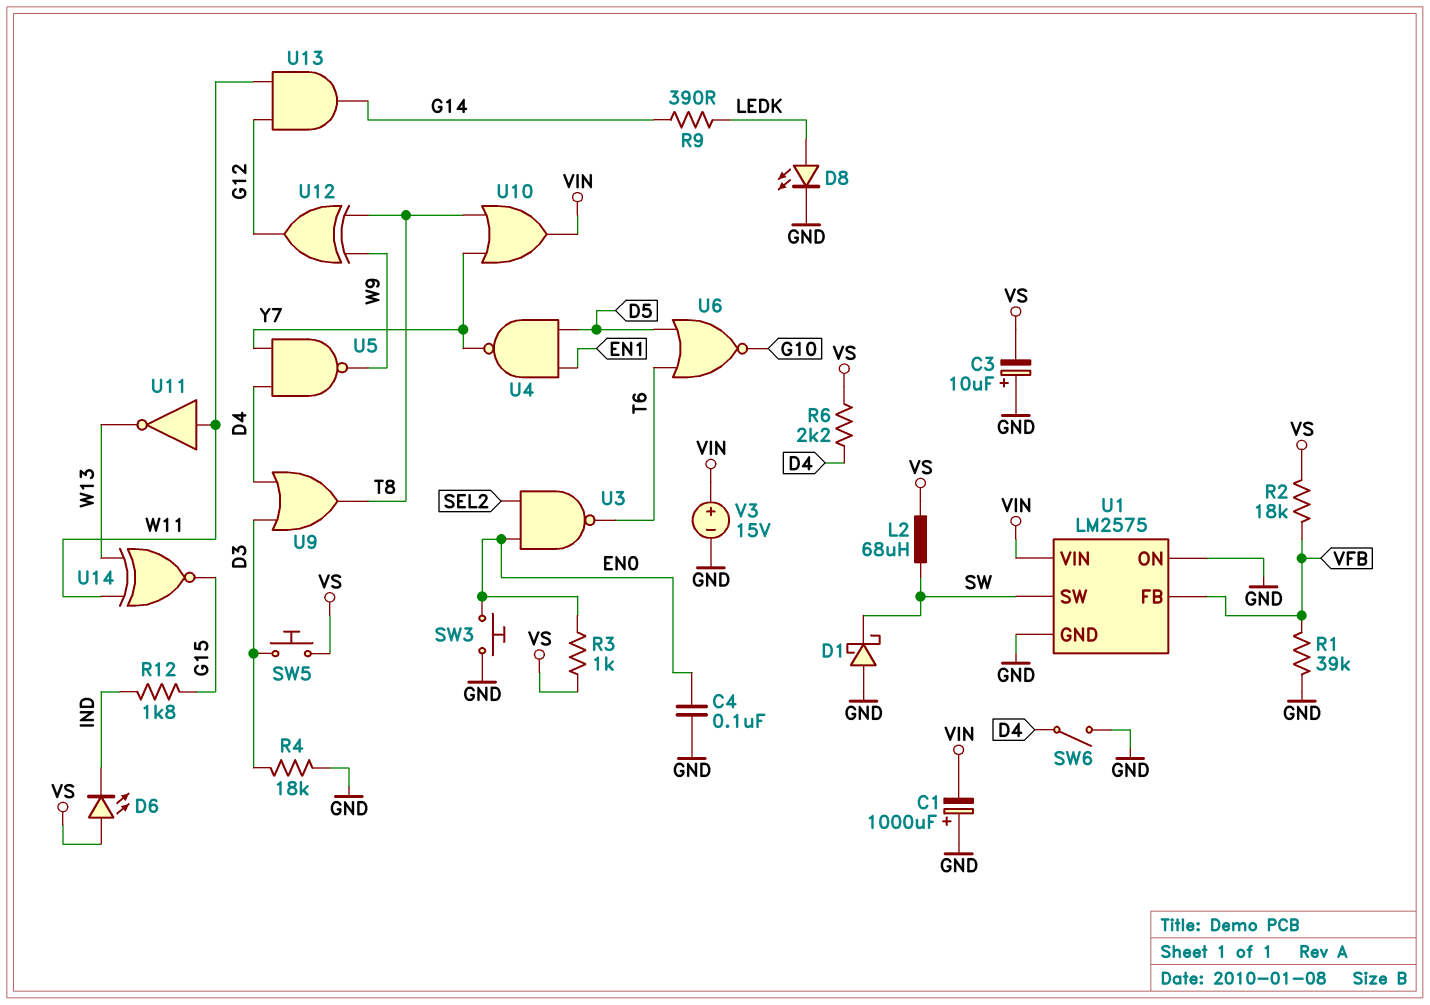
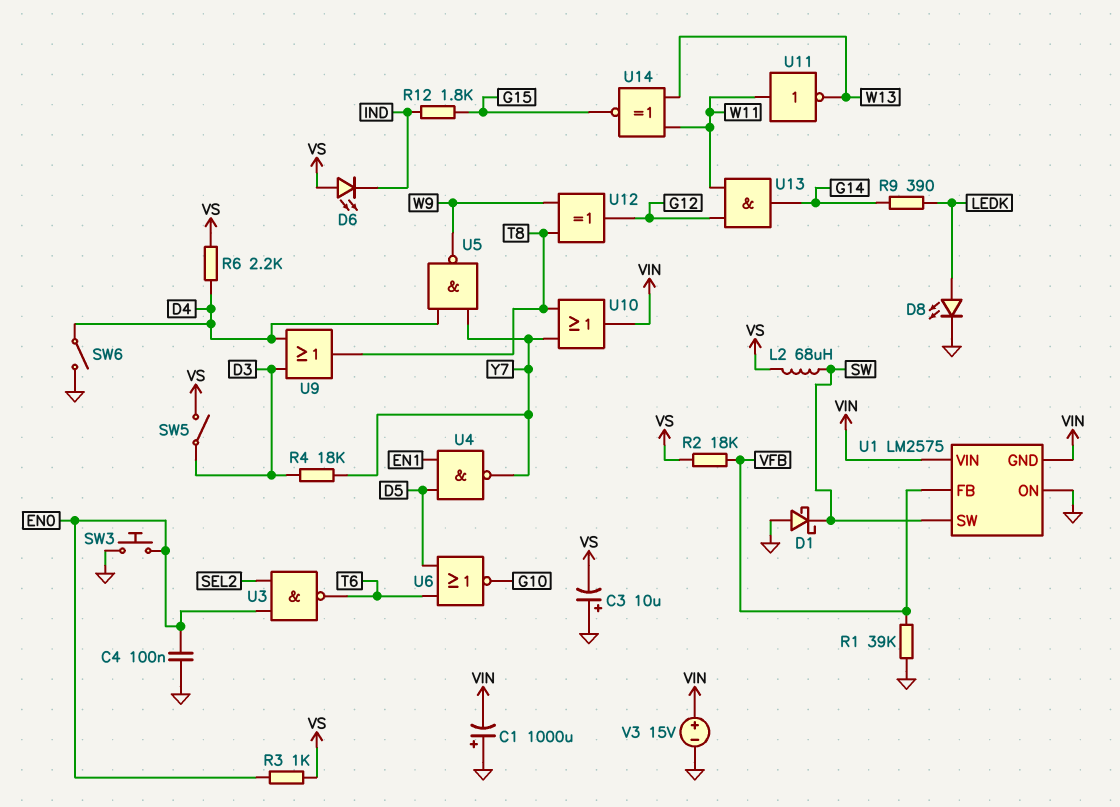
R4: 18k (D3, GND) -> 18k (D3, Y7)
SW5: button (D3, VS) -> switch (D3, VS)
U1 pin GND: GND -> VIN

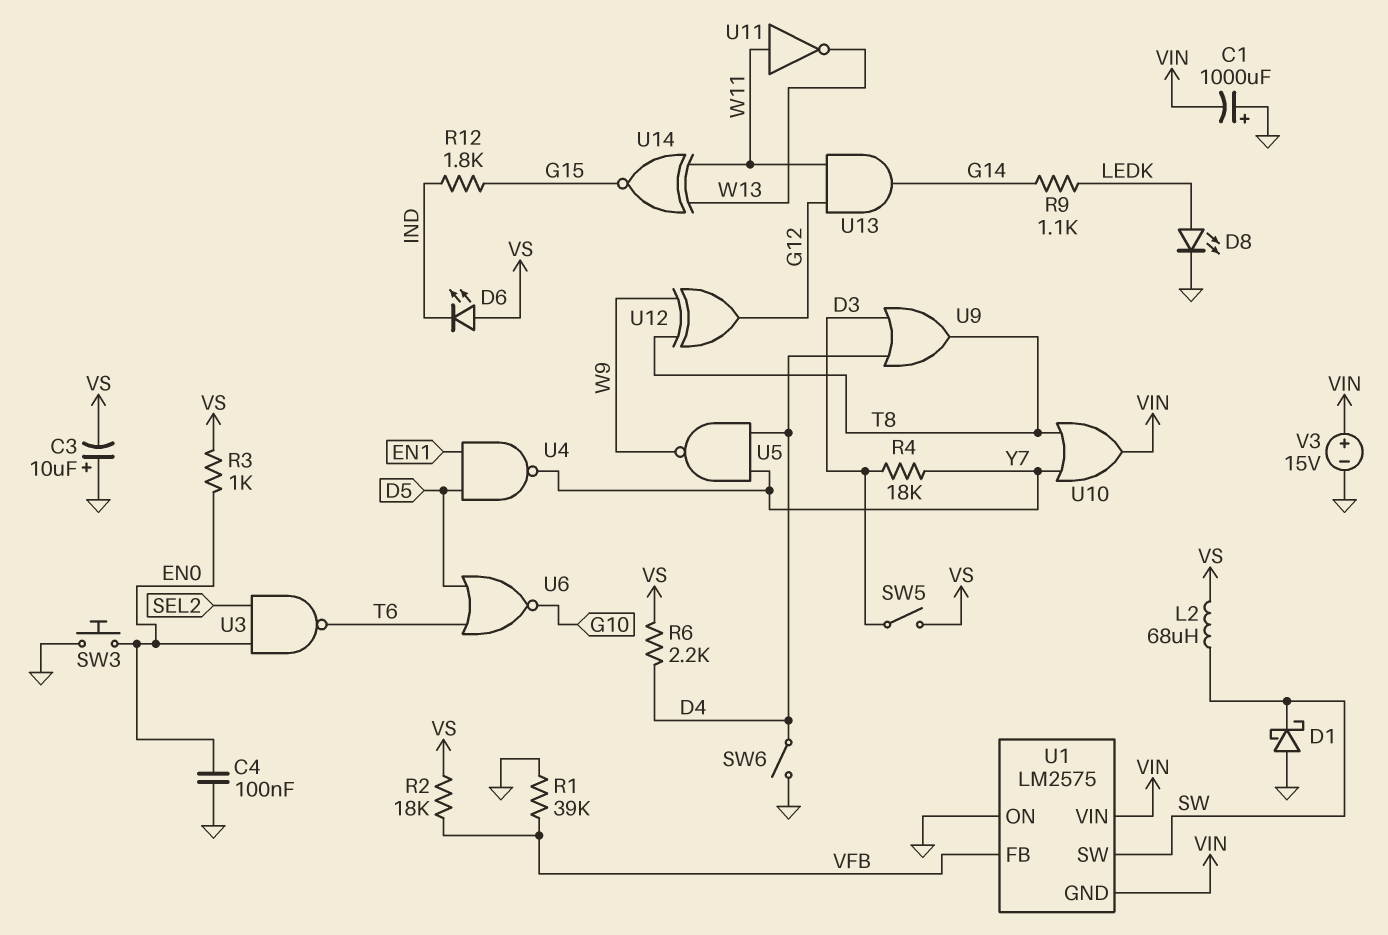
R9: 390 (G14, LEDK) -> 1.1k (G14, LEDK)

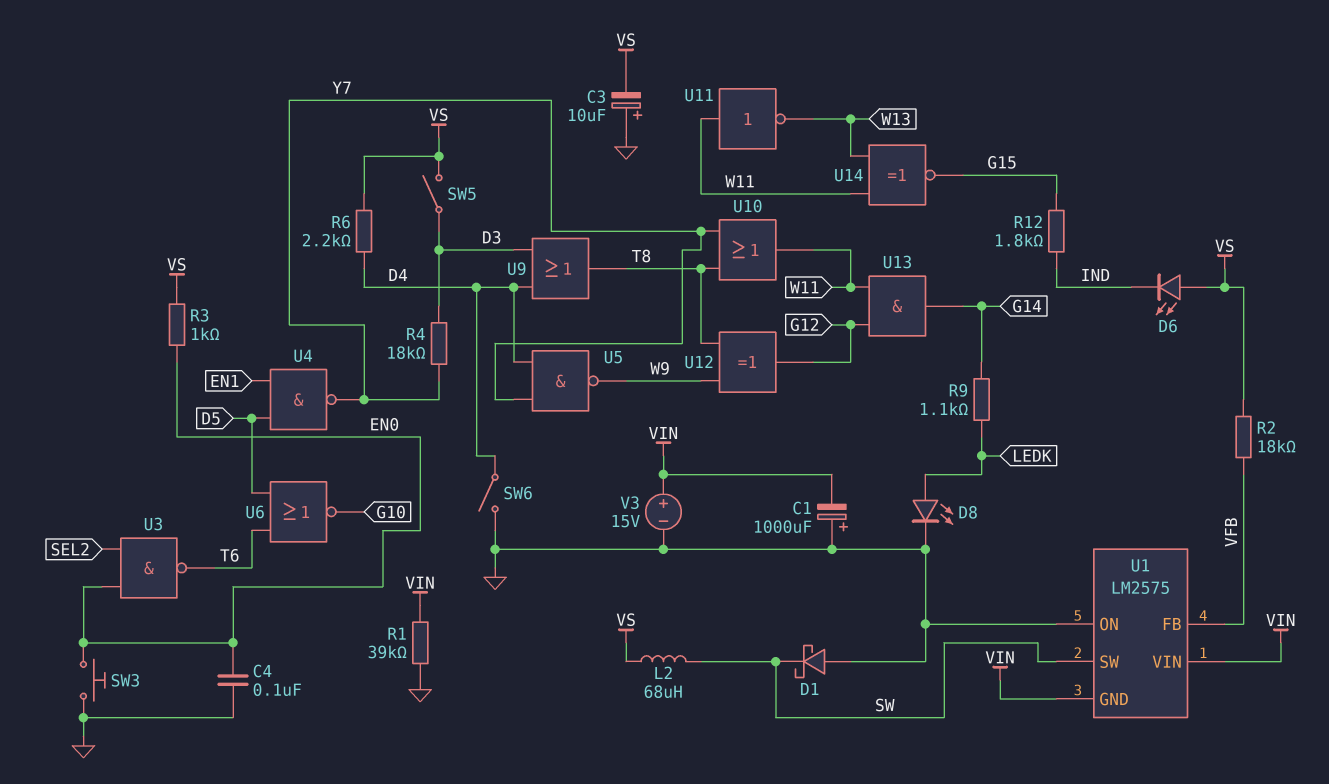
R1: 39k (GND, VFB) -> 39k (GND, VIN)
U10: OR (in T8, in Y7, out VIN) -> OR (in T8, in Y7, out W11)

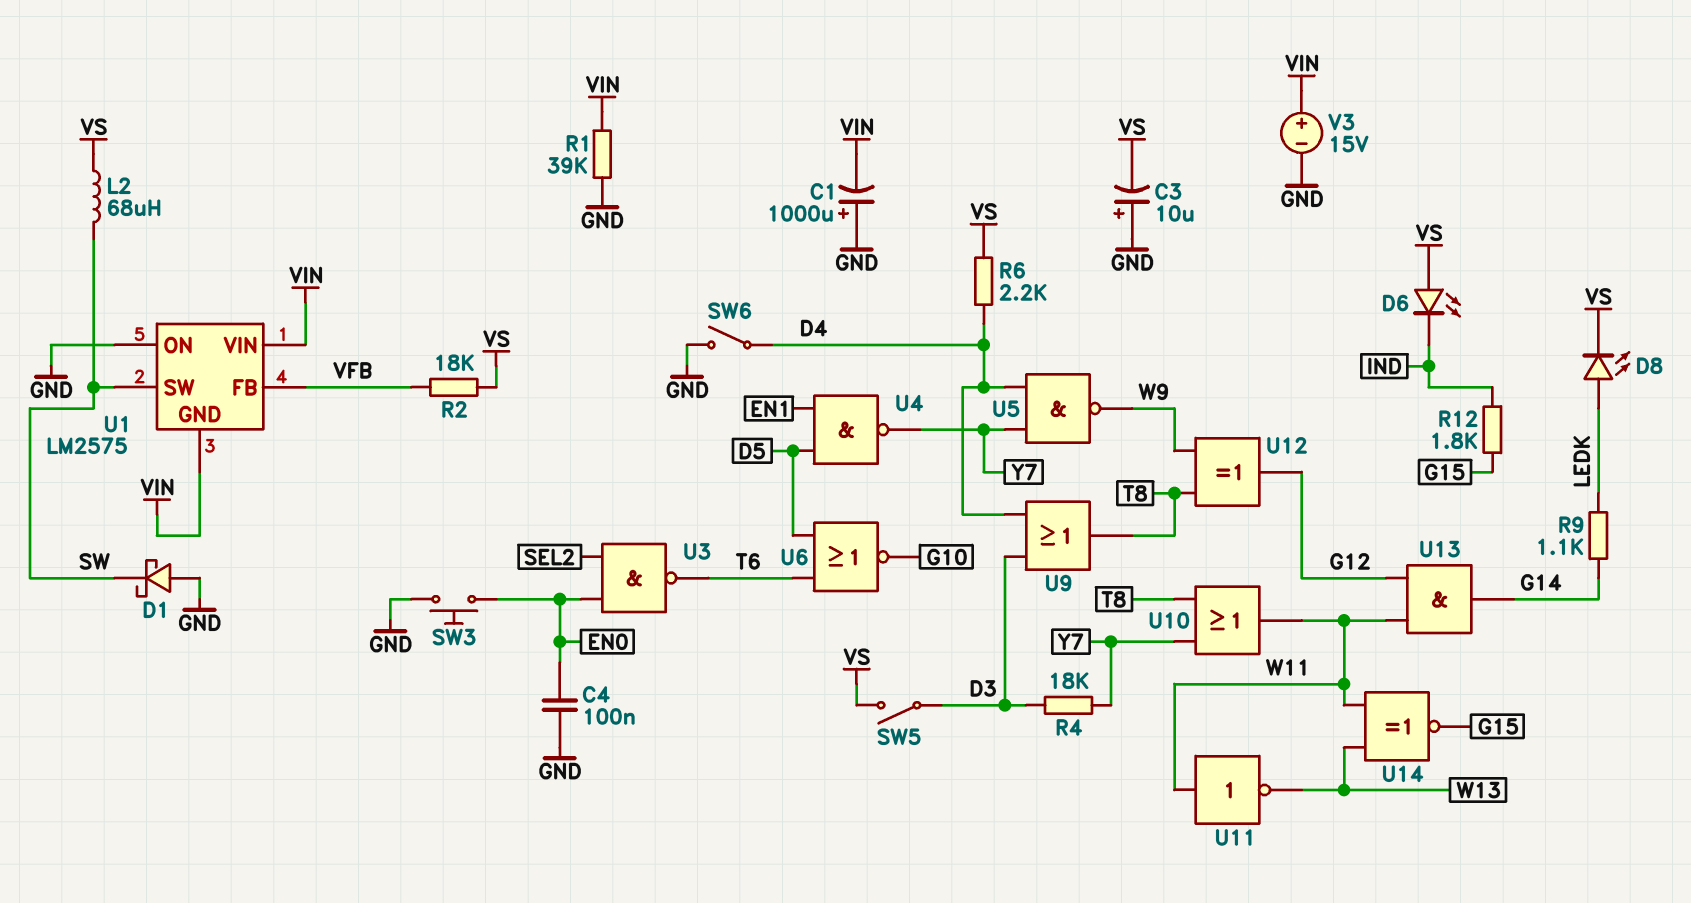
D8: LED (A LEDK, K GND) -> LED (A LEDK, K VS)
R3: 1k (EN0, VS) -> none

